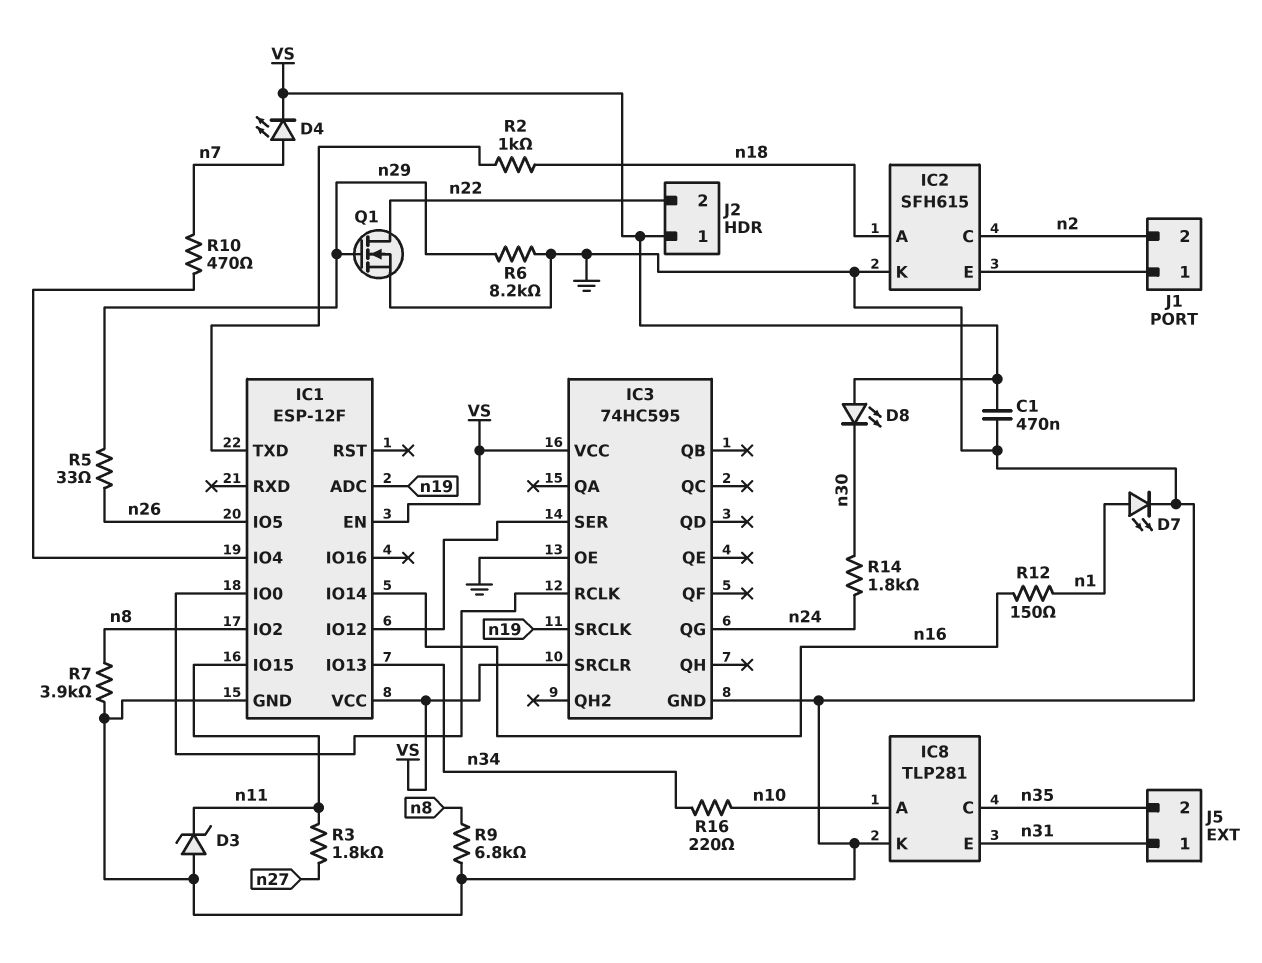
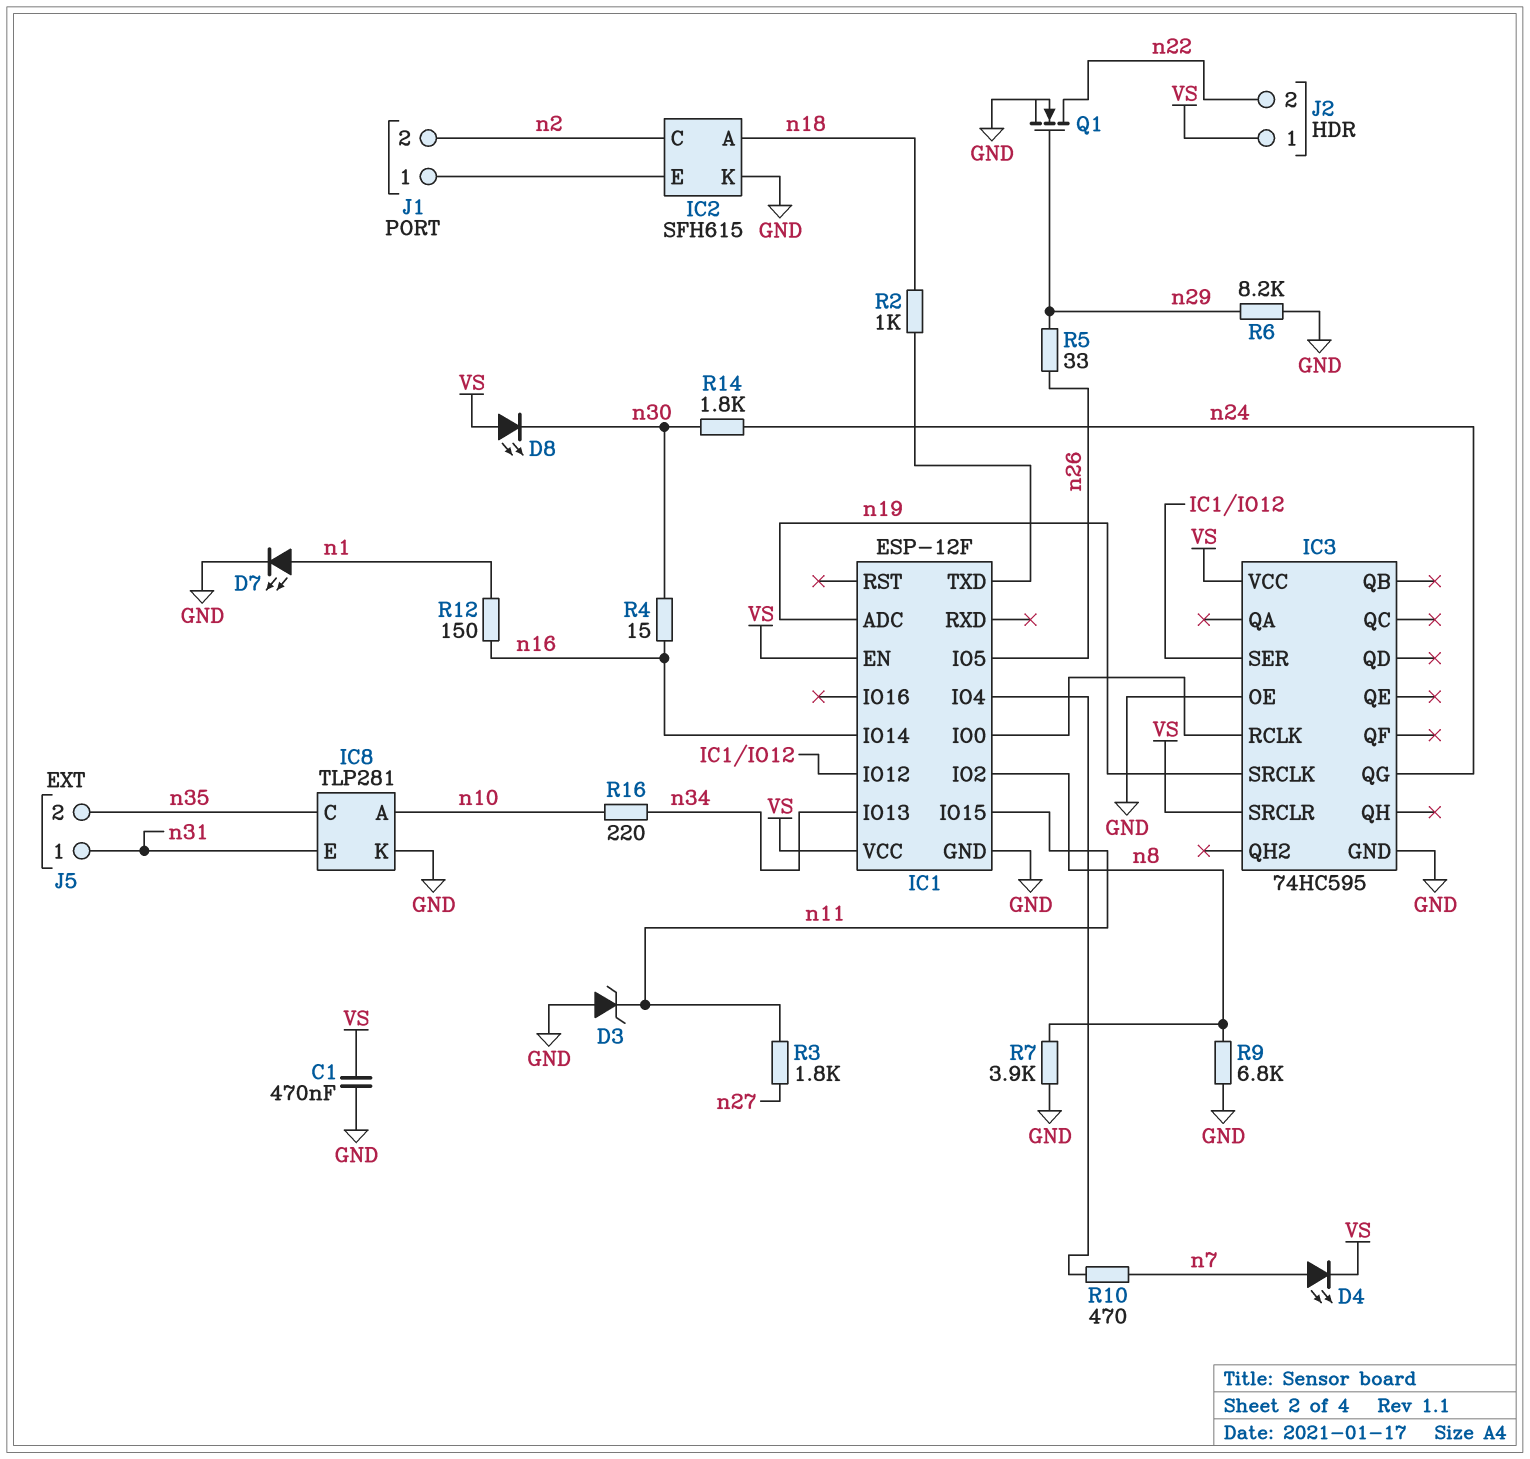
R4: none -> 15 (n16, n30)

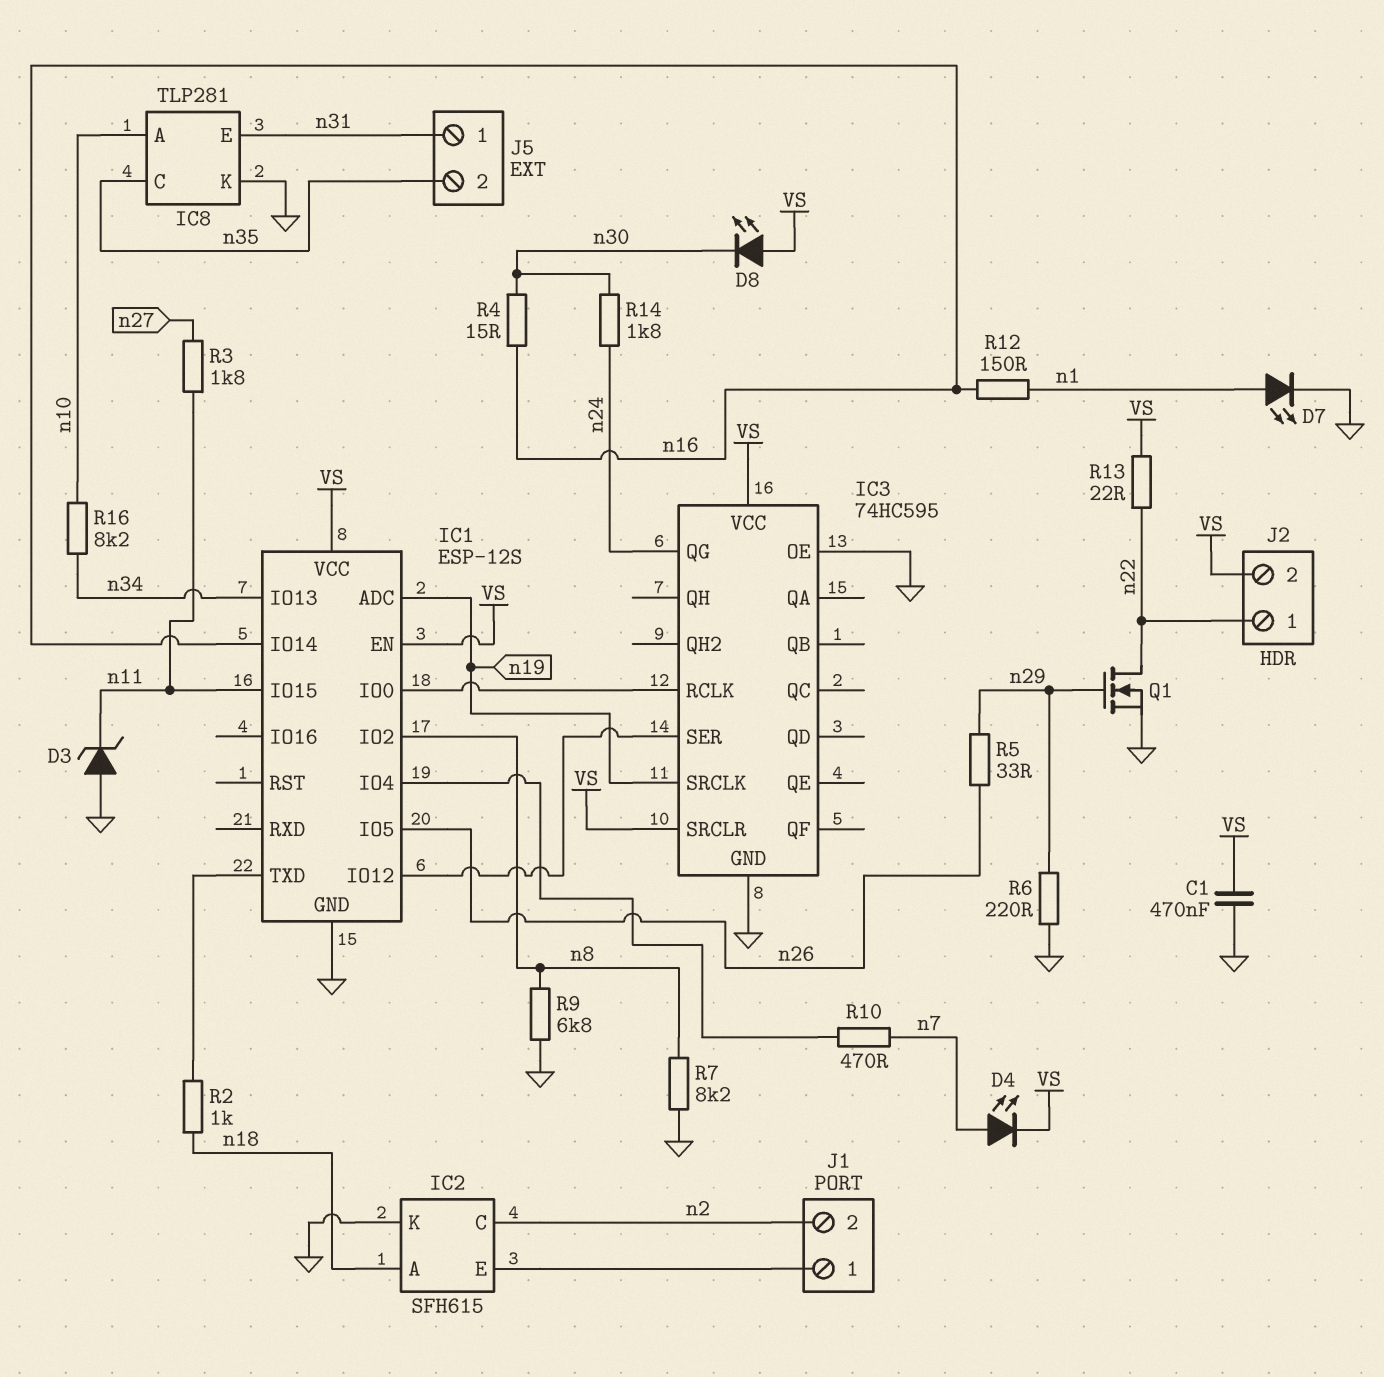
IC1: ESP-12F -> ESP-12S
J2 pin 1: VS -> n22
J2 pin 2: n22 -> VS
R6: 8.2k (GND, n29) -> 220 (GND, n29)
R7: 3.9k (GND, n8) -> 8.2k (GND, n8)
R13: none -> 22 (VS, n22)
R16: 220 (n10, n34) -> 8.2k (n10, n34)

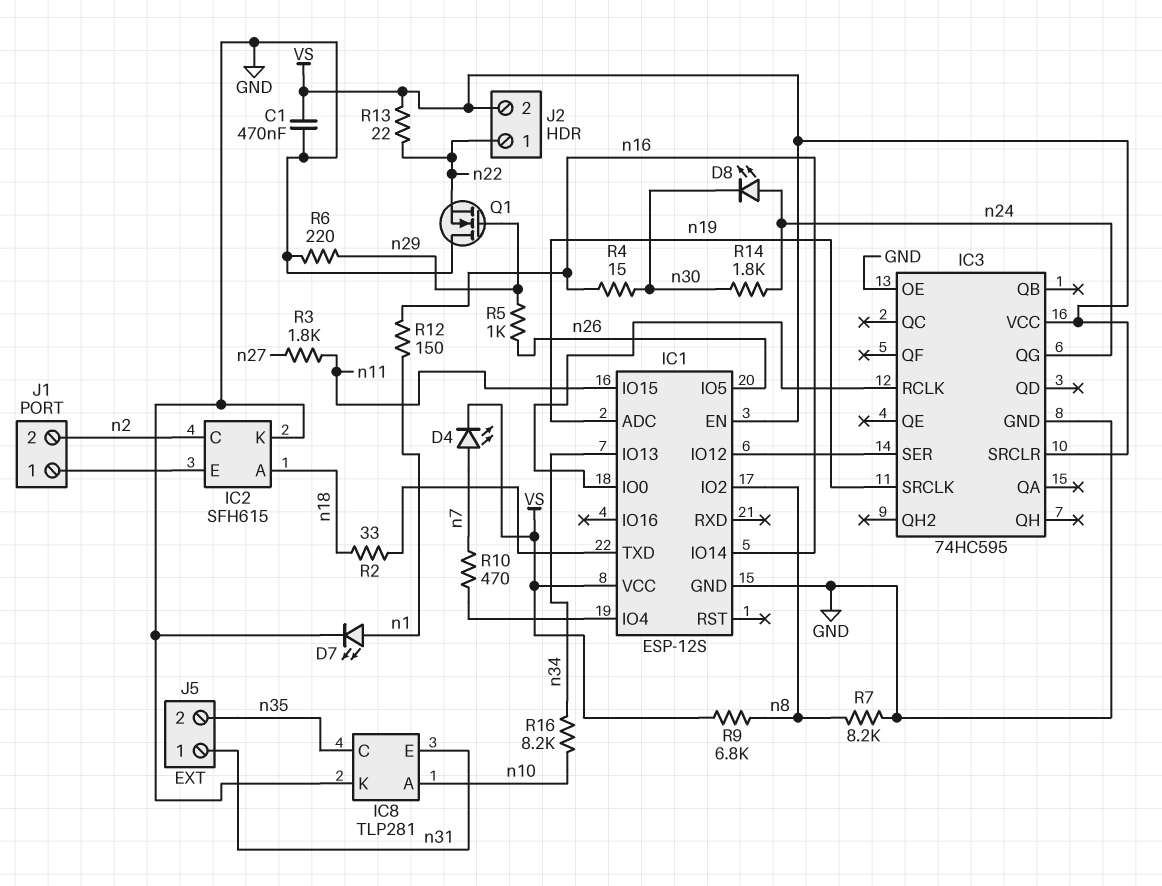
D3: zener (A GND, K n11) -> none
D8: LED (A VS, K n30) -> LED (A n24, K n30)
Q1: NMOS (G n29, D n22, S GND) -> NMOS (G n29, D GND, S n22)
R2: 1k (IC1/TXD, n18) -> 33 (IC1/TXD, n18)
R5: 33 (n26, n29) -> 1k (n26, n29)
R9: 6.8k (GND, n8) -> 6.8k (VS, n8)

